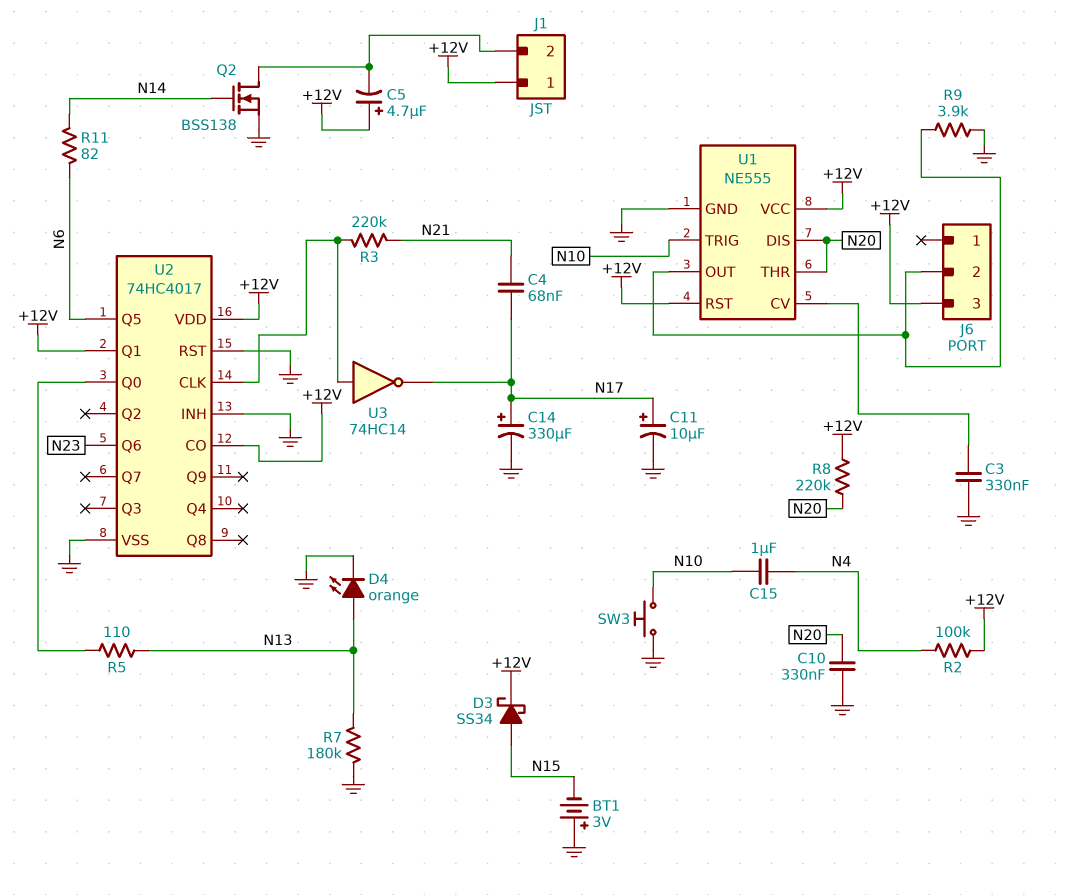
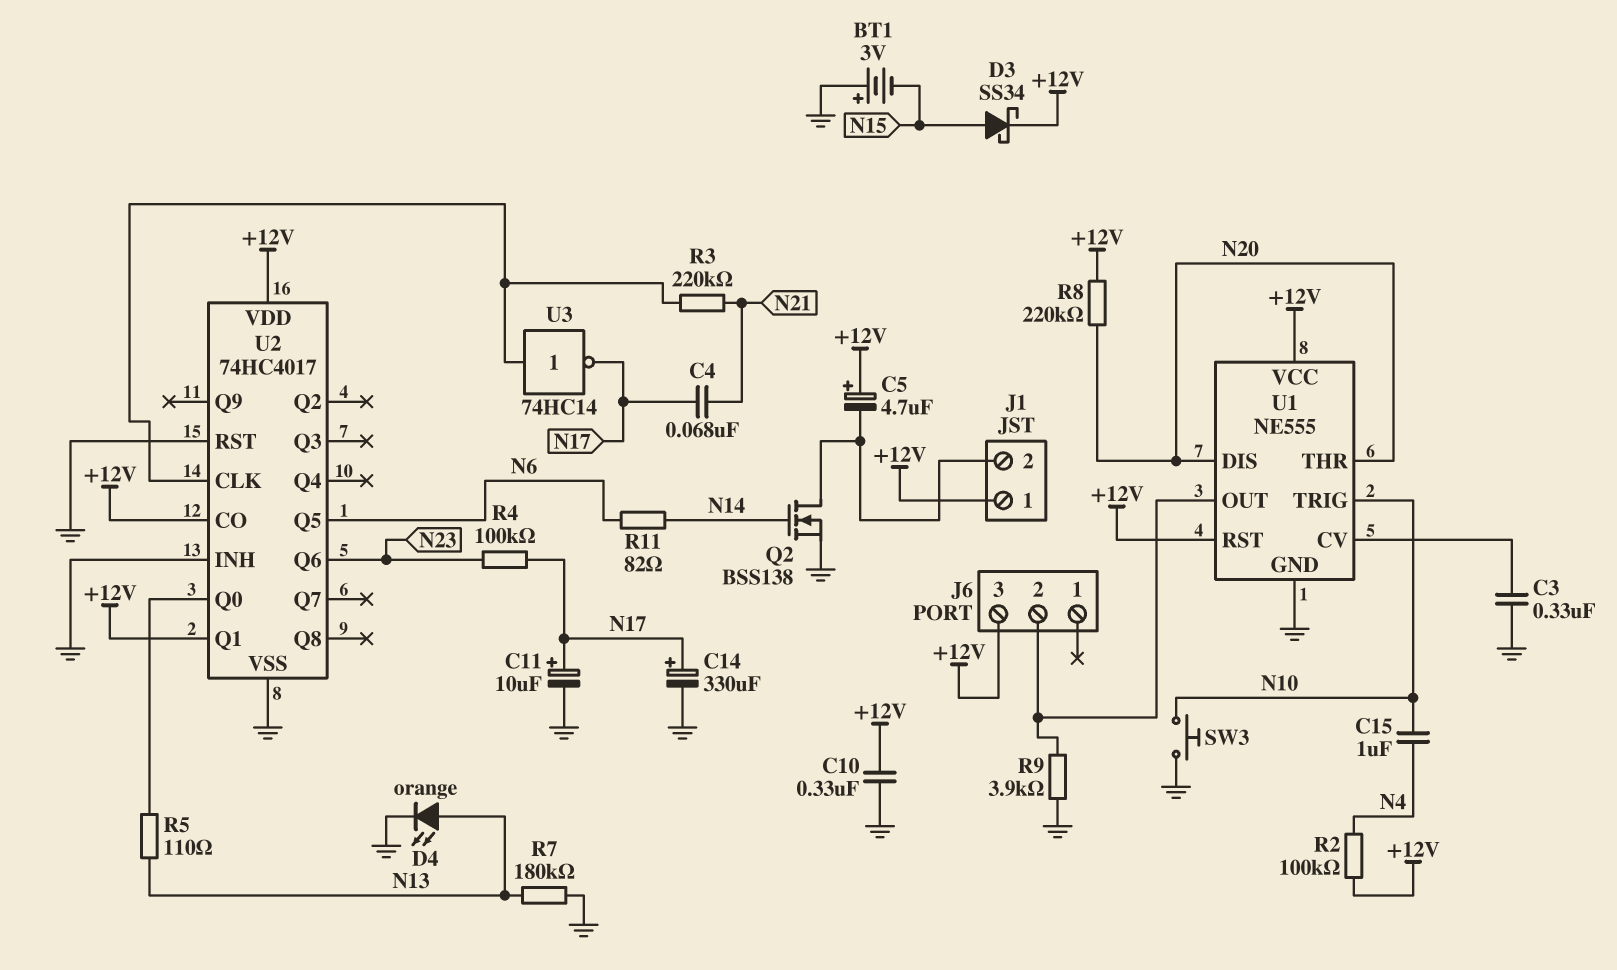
C10: 330nF (GND, N20) -> 330nF (+12V, GND)
R4: none -> 100k (N17, N23)

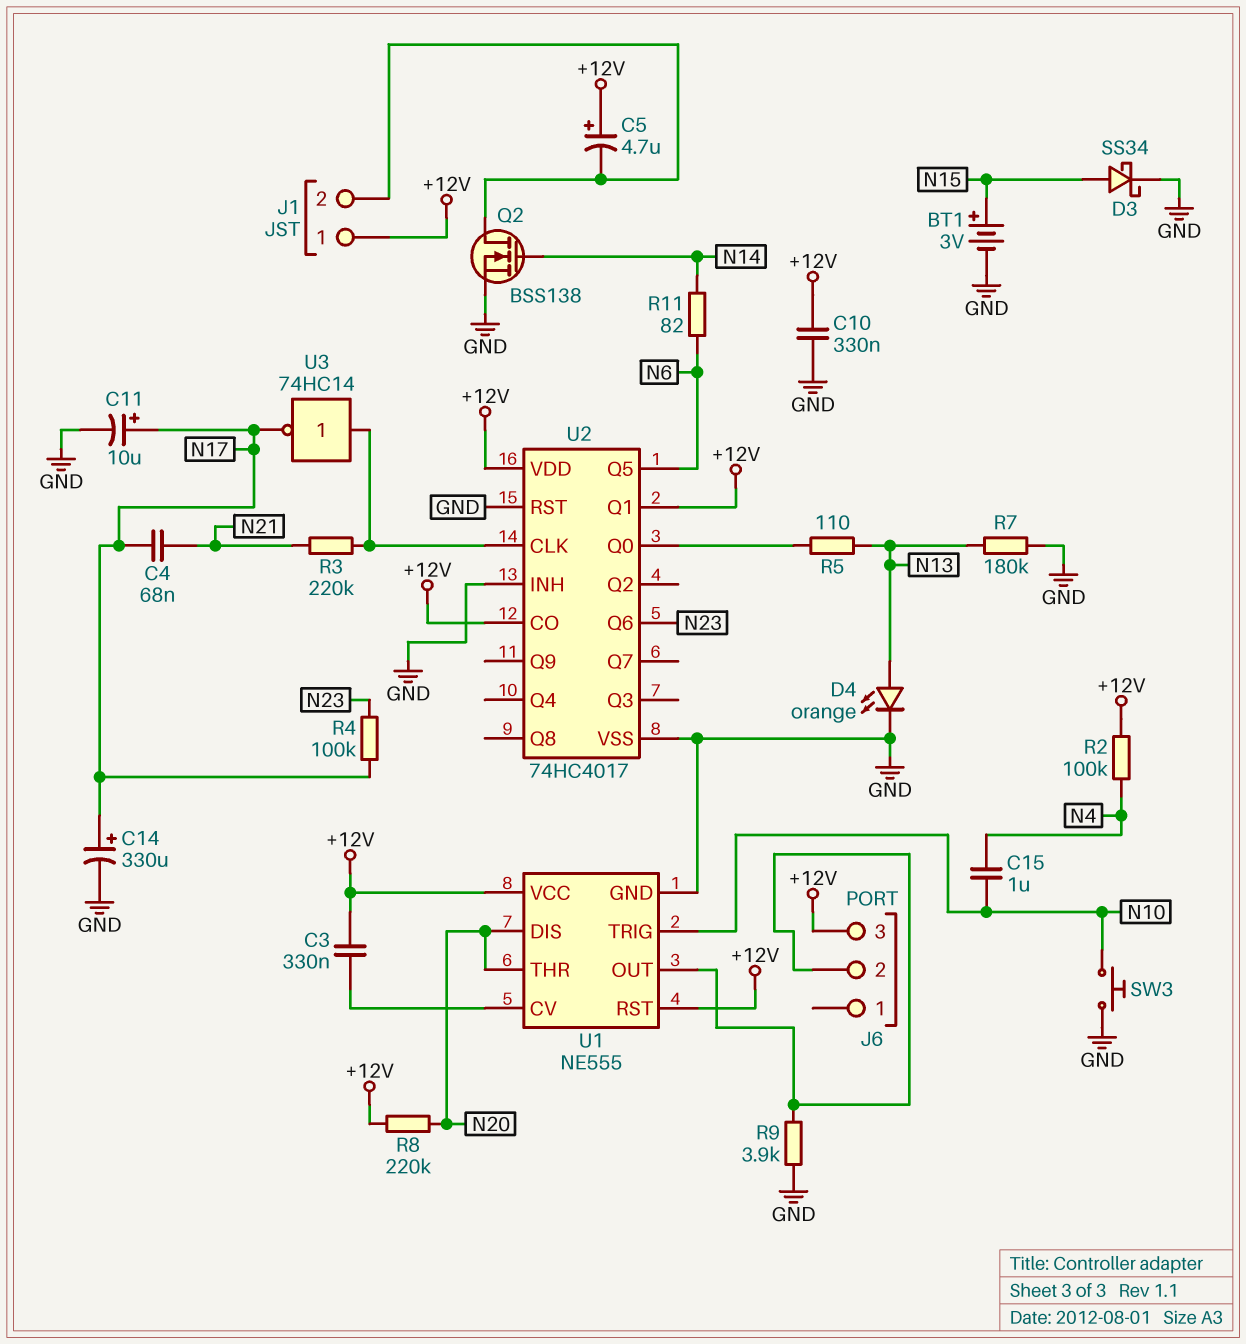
BT1: 3V (plus GND, minus N15) -> 3V (plus N15, minus GND)
C3: 330nF (GND, U1/CV) -> 330nF (+12V, U1/CV)
D3: schottky SS34 (A N15, K +12V) -> schottky SS34 (A N15, K GND)

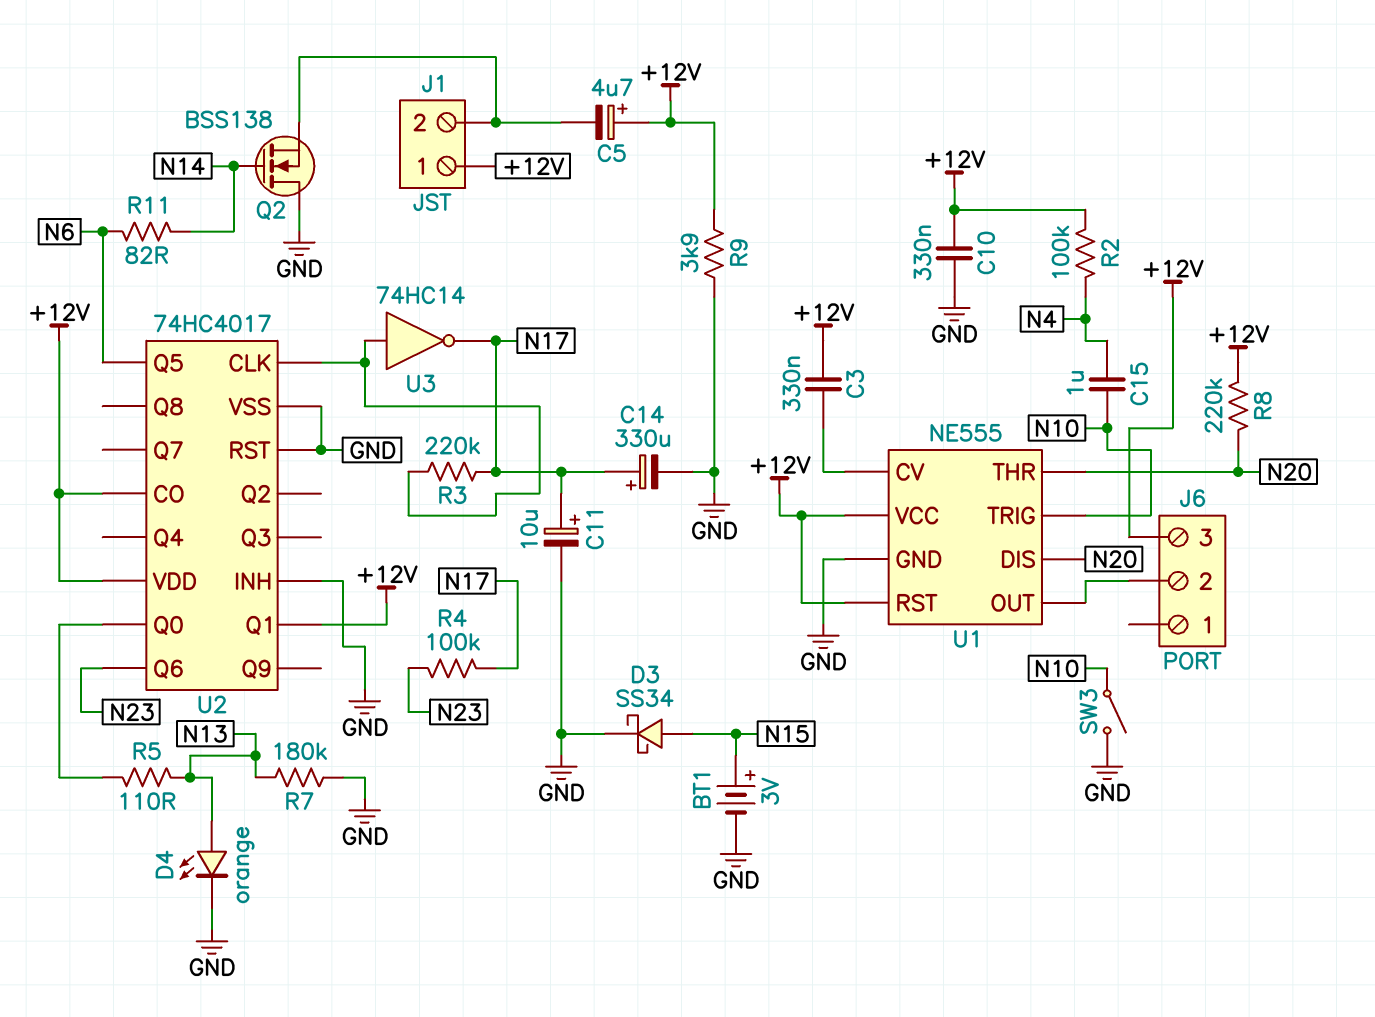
C4: 68nF (N17, N21) -> none
Q2: NMOS BSS138 (G N14, D J1/2, S GND) -> NMOS BSS138 (G N14, D GND, S J1/2)
R3: 220k (N21, U2/CLK) -> 220k (N17, U2/CLK)
R9: 3.9k (GND, J6/2) -> 3.9k (+12V, GND)
SW3: button (GND, N10) -> switch (GND, N10)

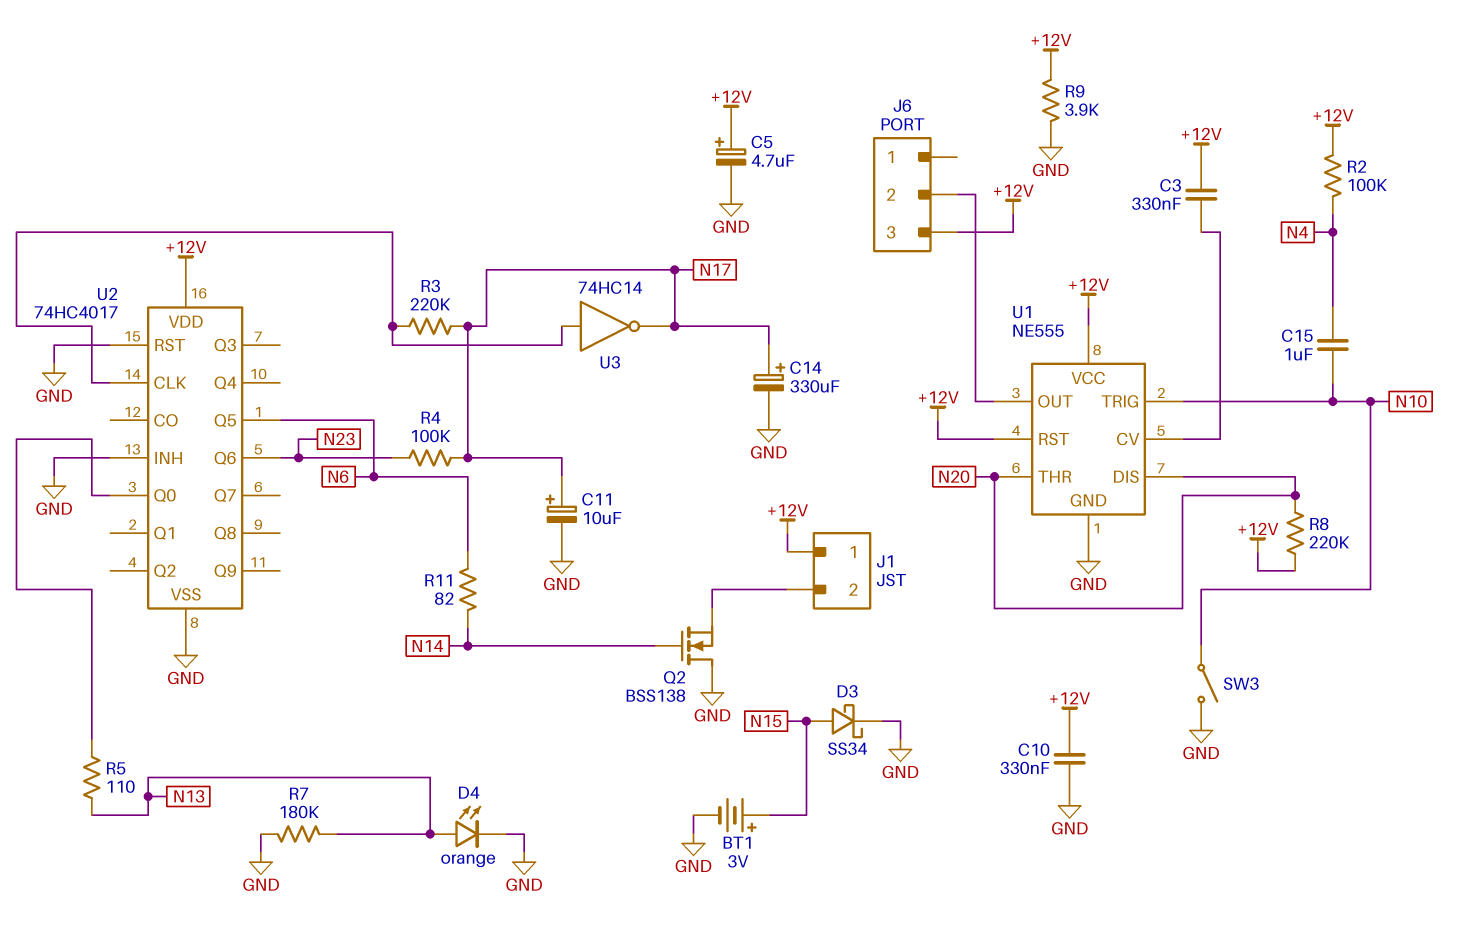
C5: 4.7uF (plus +12V, minus J1/2) -> 4.7uF (plus +12V, minus GND)
U2 pin CO: +12V -> none
U2 pin Q1: +12V -> none

